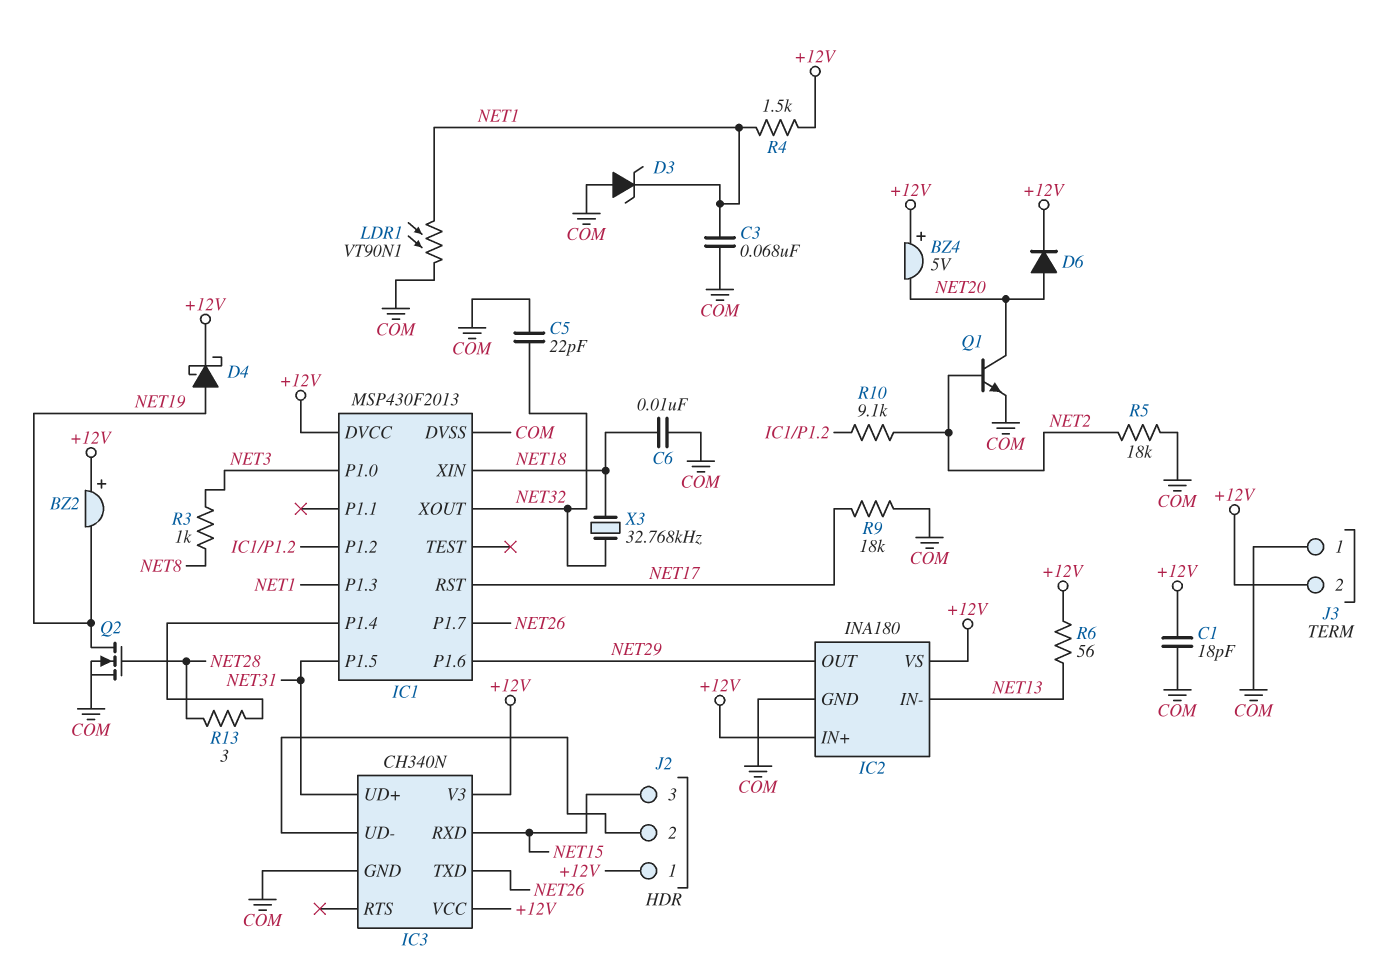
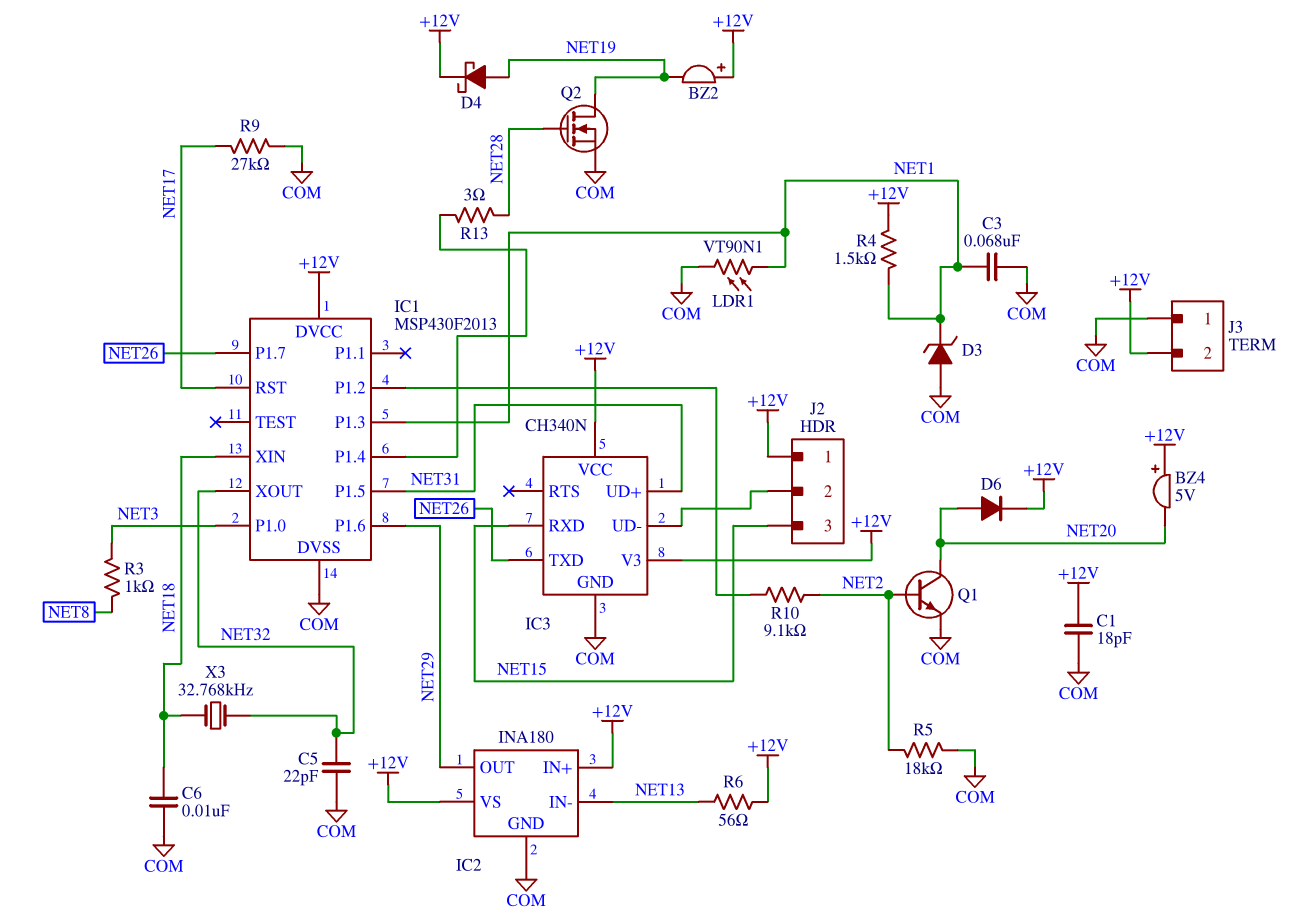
R9: 18k (COM, NET17) -> 27k (COM, NET17)

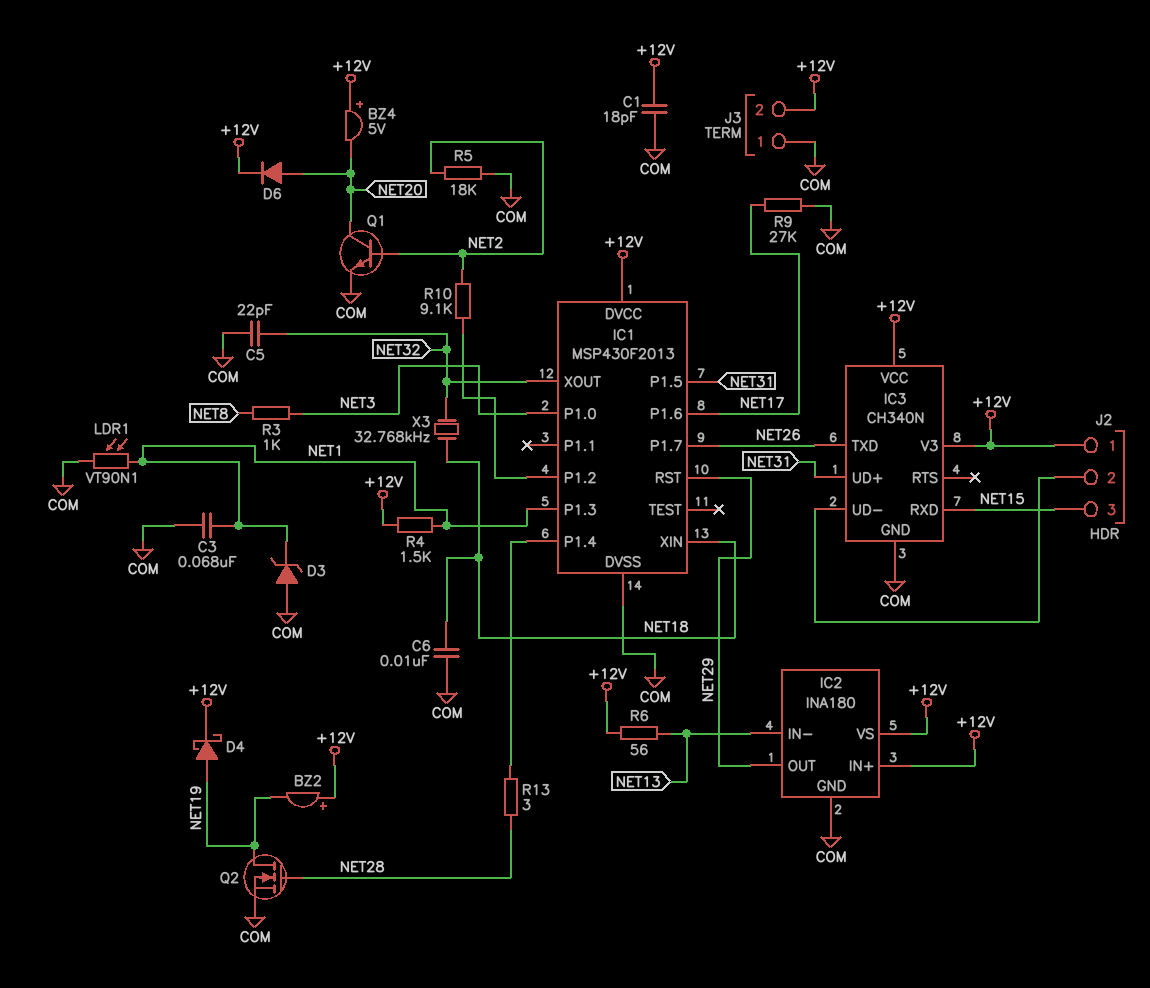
IC1 pin P1.6: NET29 -> NET17
IC1 pin RST: NET17 -> NET29

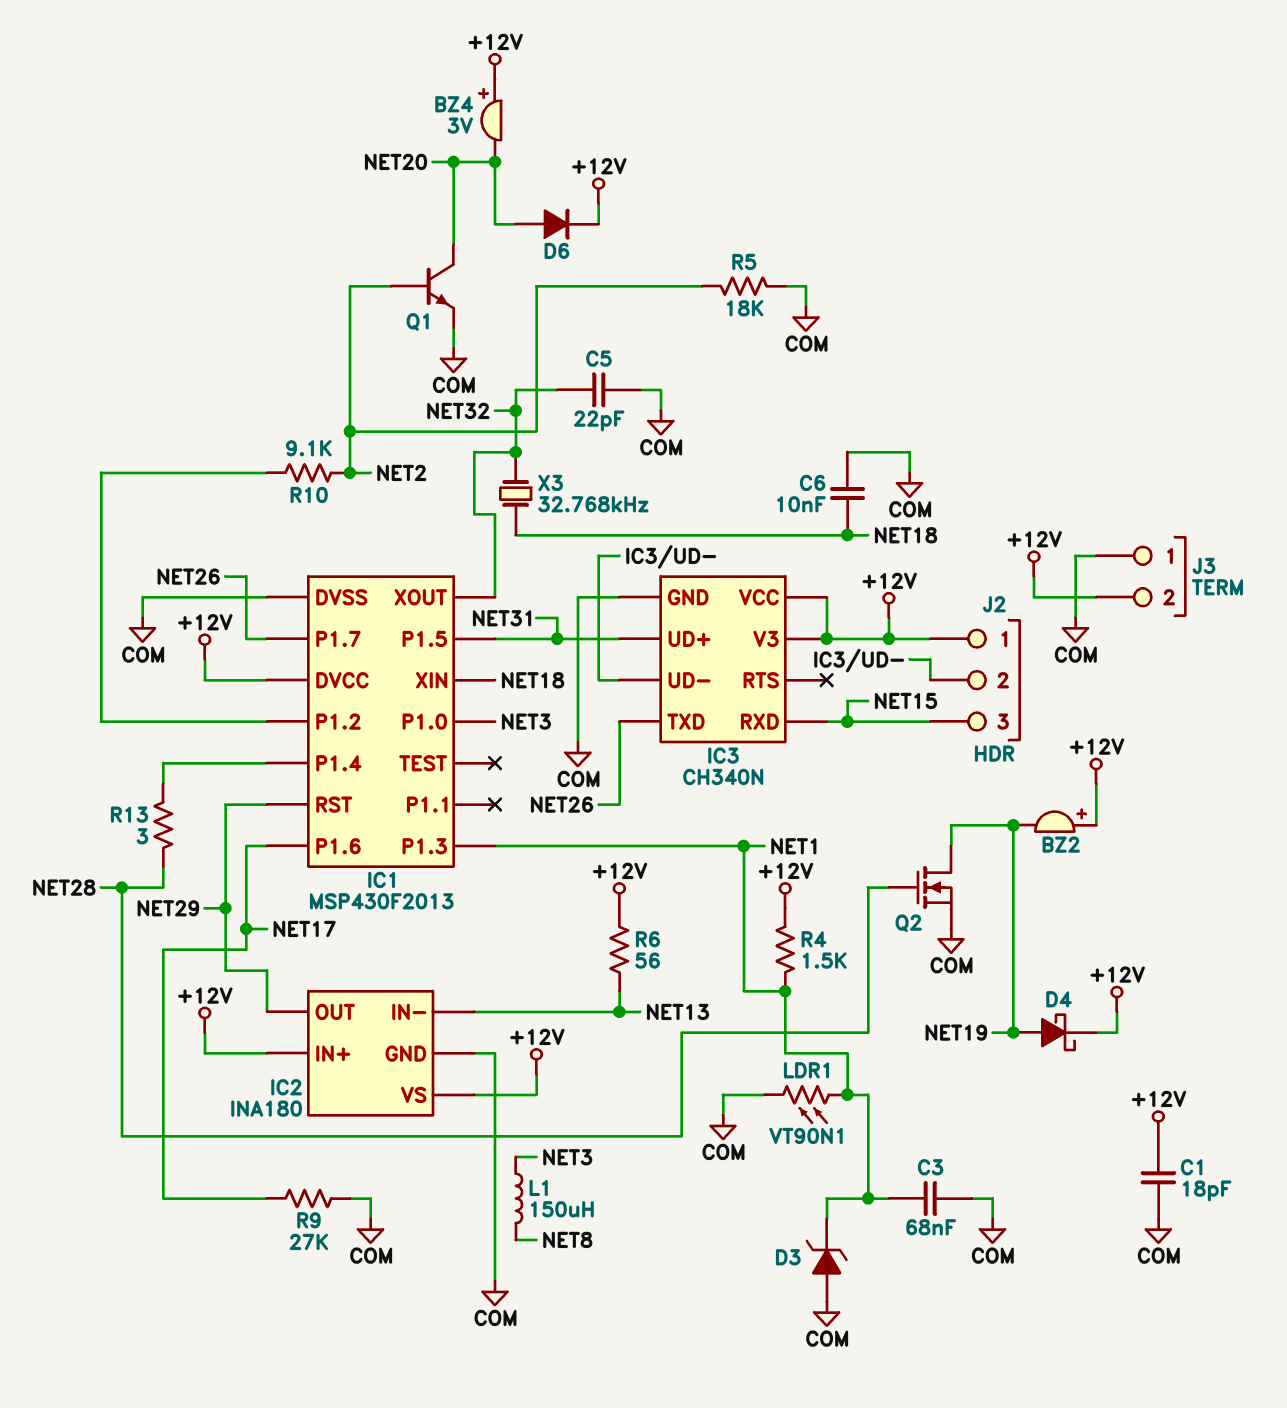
BZ4: buzzer 5V (plus +12V, minus NET20) -> buzzer 3V (plus +12V, minus NET20)
L1: none -> 150uH (NET3, NET8)
R3: 1k (NET3, NET8) -> none

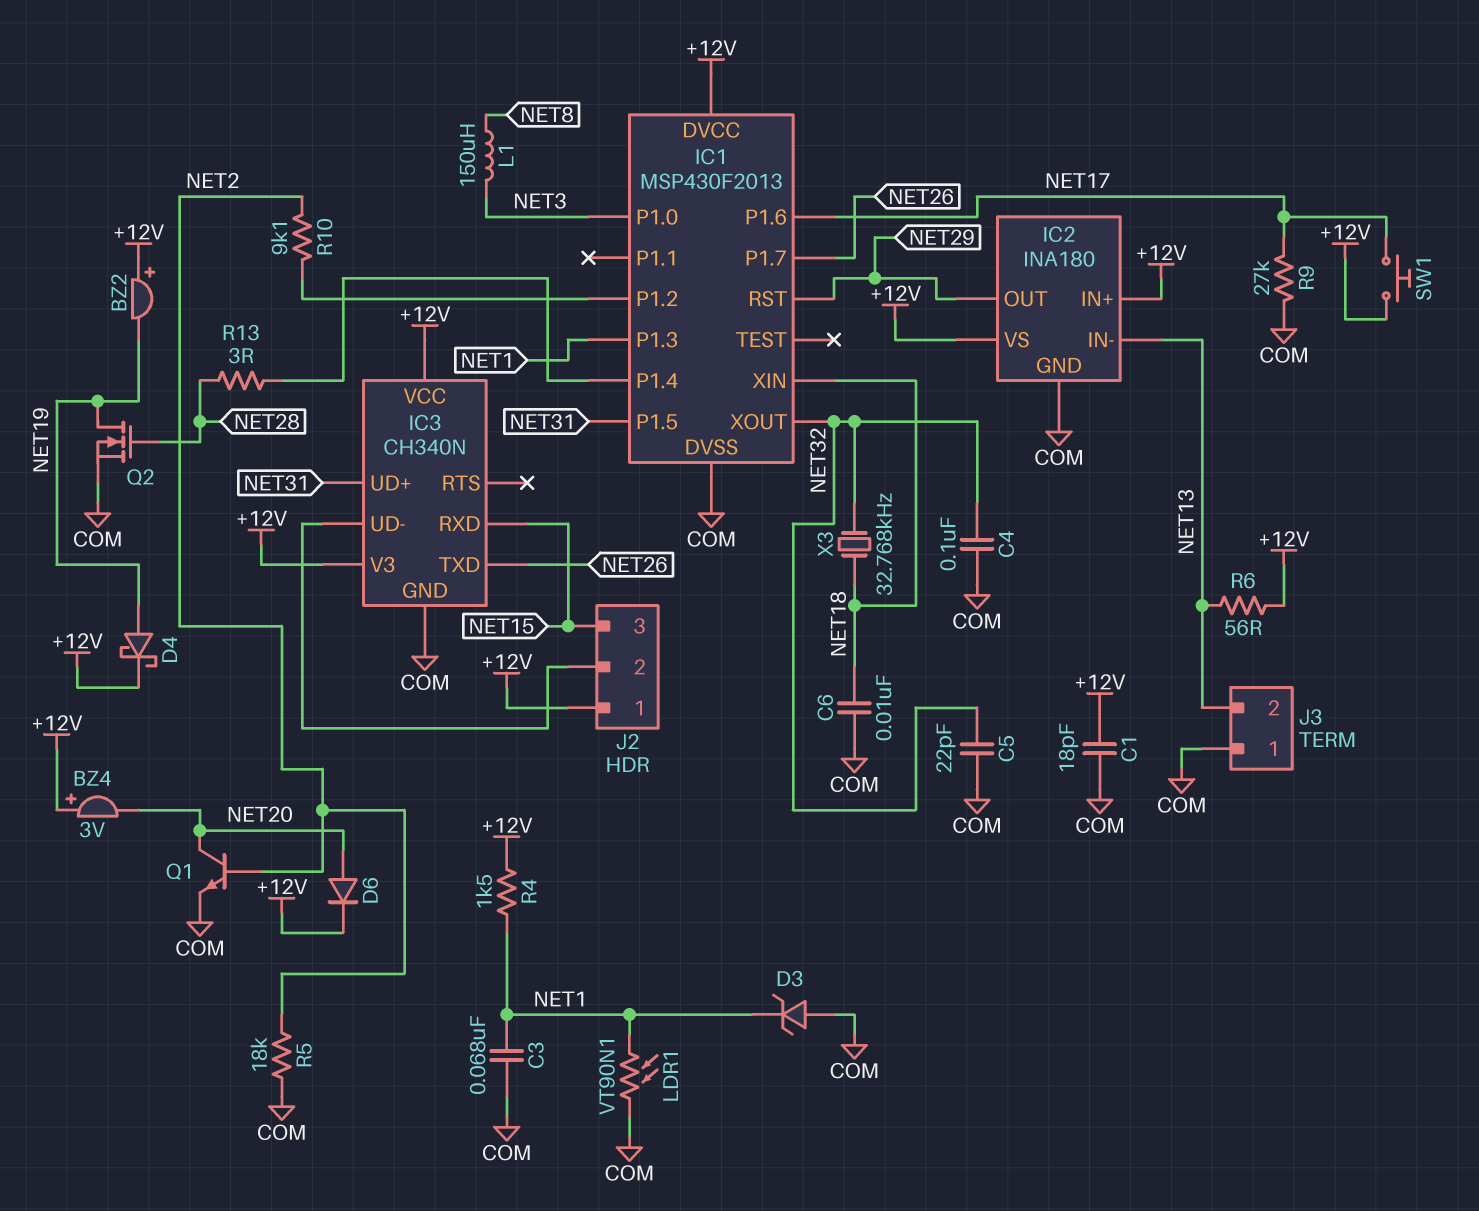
C4: none -> 100nF (COM, NET32)
J3 pin 2: +12V -> NET13
SW1: none -> button (+12V, NET17)

